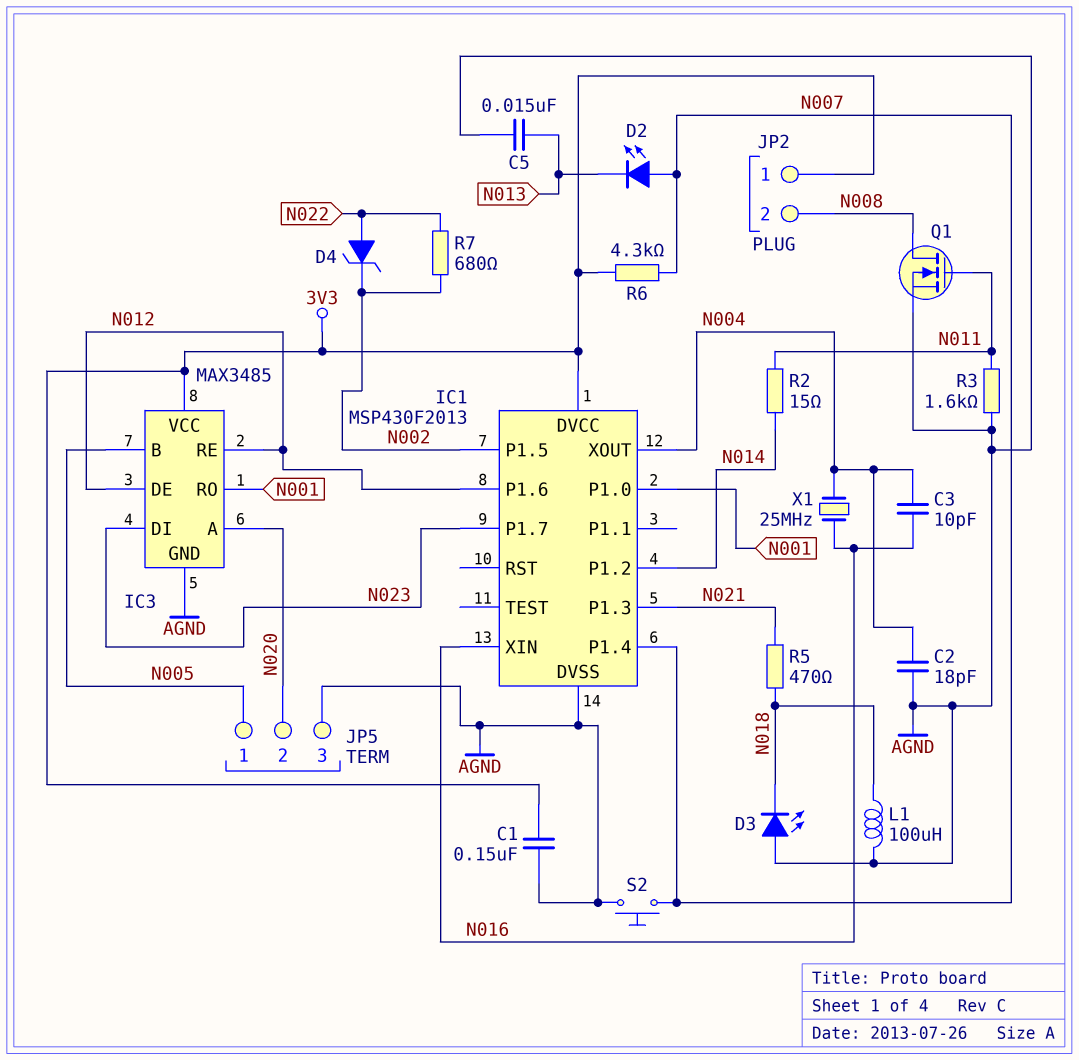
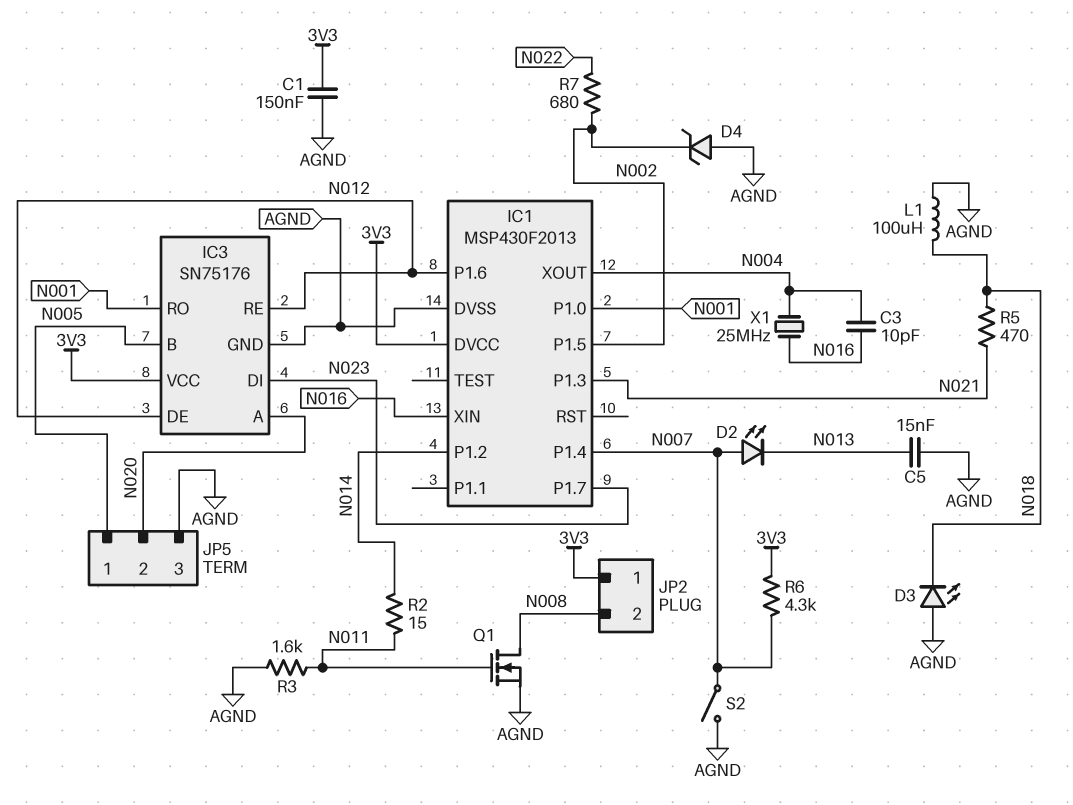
C2: 18pF (AGND, N004) -> none
D4: zener (A N022, K N002) -> zener (A AGND, K N002)
IC3: MAX3485 -> SN75176
S2: button (AGND, N007) -> switch (AGND, N007)

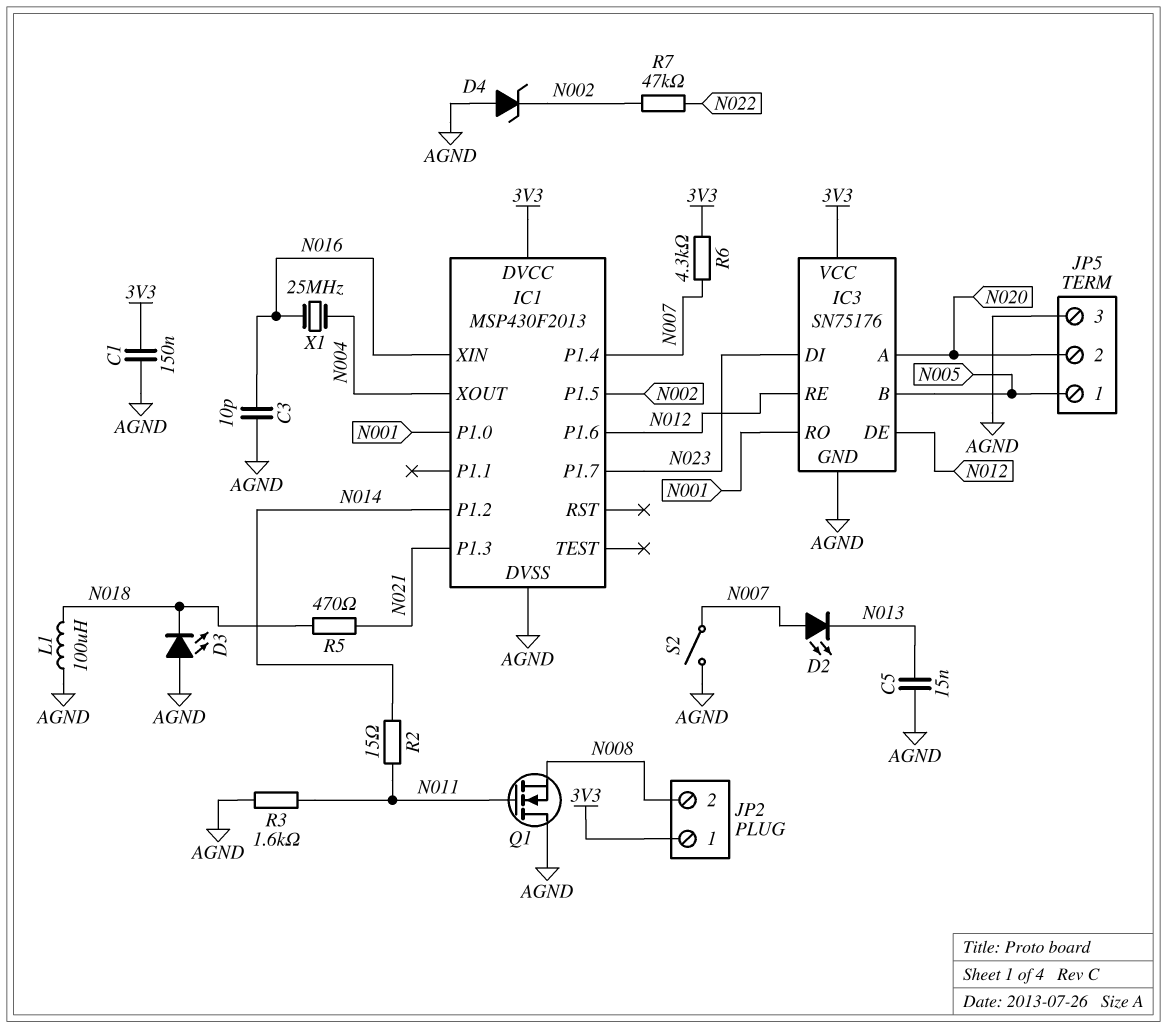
C3: 10pF (N004, N016) -> 10pF (AGND, N016)
Q1: NMOS (G N011, D N008, S AGND) -> NMOS (G N011, D AGND, S N008)
R7: 680 (N002, N022) -> 47k (N002, N022)

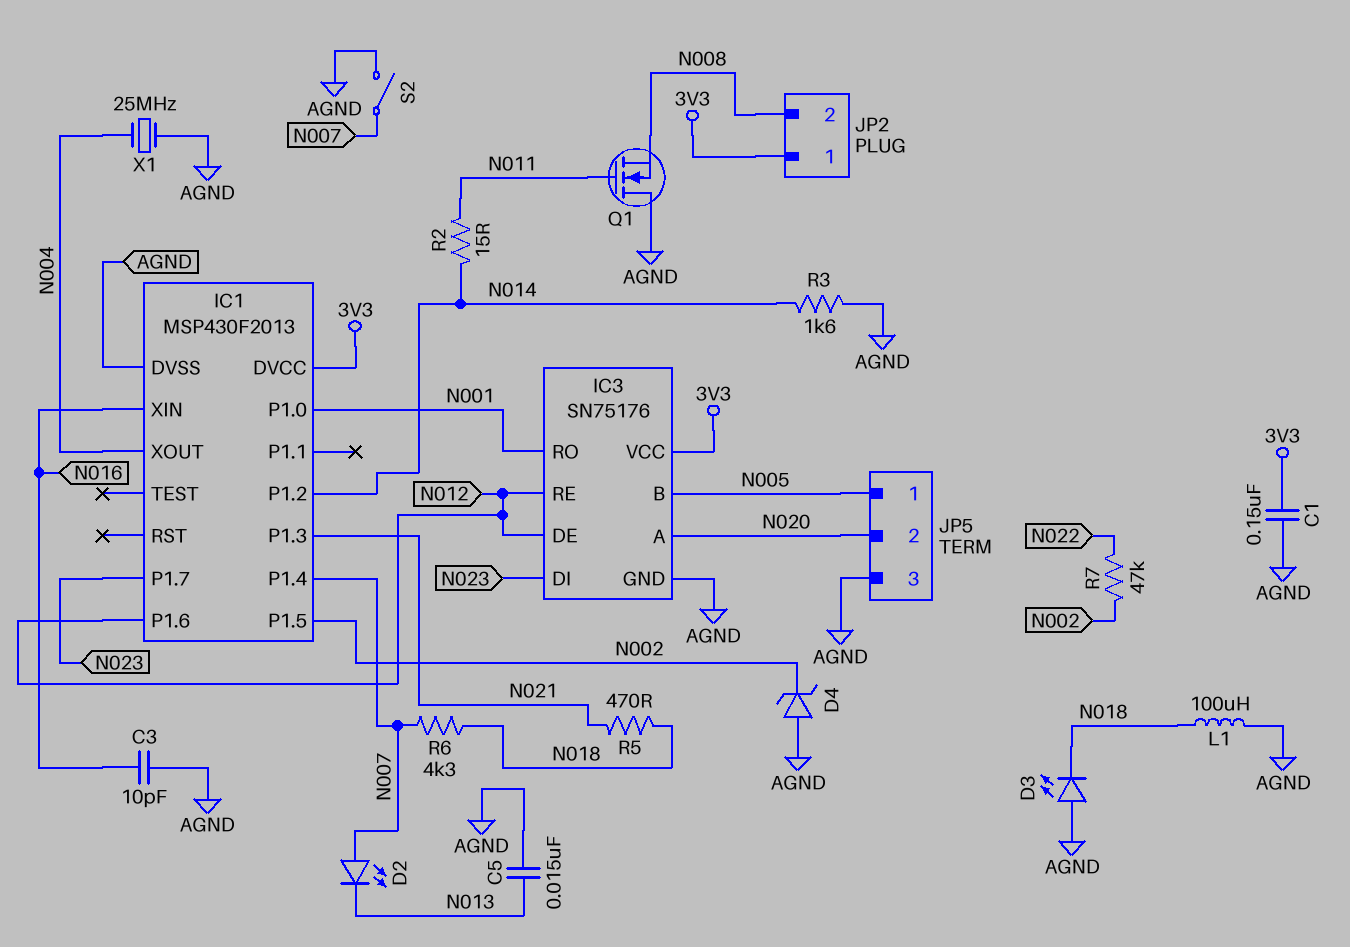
R3: 1.6k (AGND, N011) -> 1.6k (AGND, N014)
R6: 4.3k (3V3, N007) -> 4.3k (N007, N018)
X1: 25MHz (N004, N016) -> 25MHz (AGND, N004)

